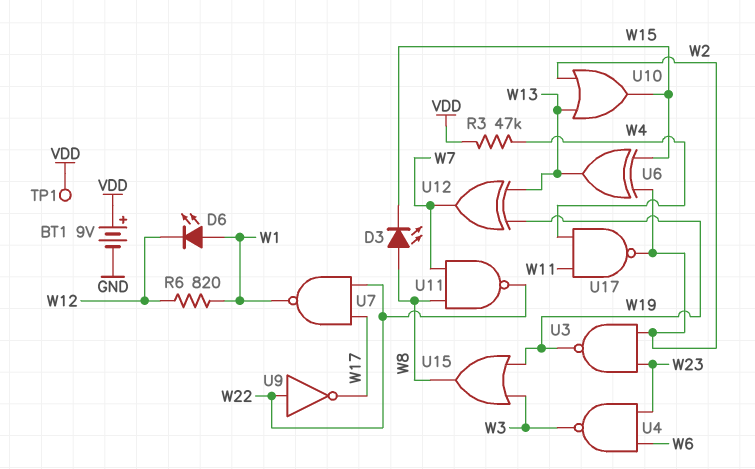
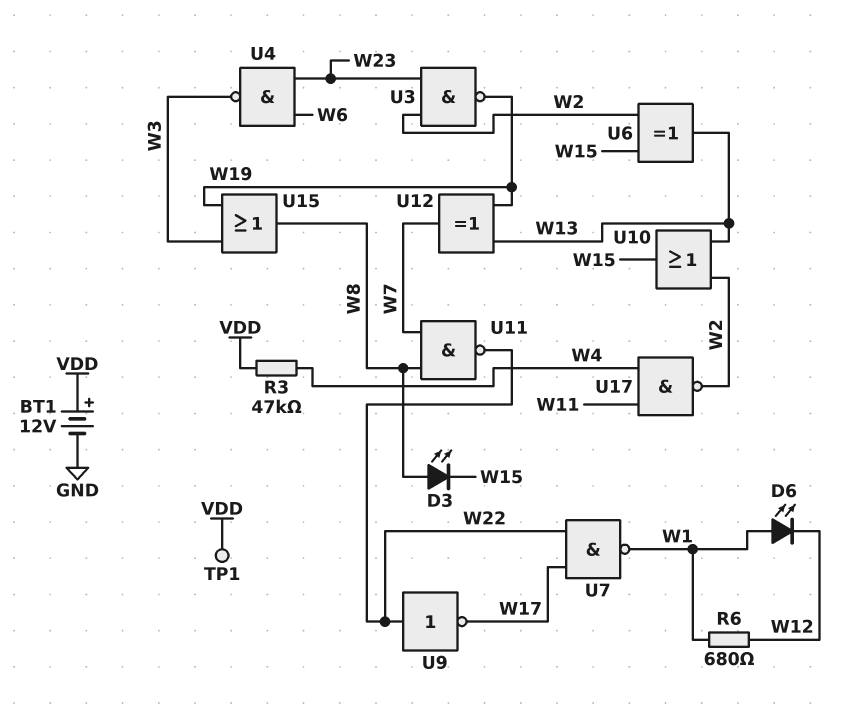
BT1: 9V (plus VDD, minus GND) -> 12V (plus VDD, minus GND)
R6: 820 (W1, W12) -> 680 (W1, W12)

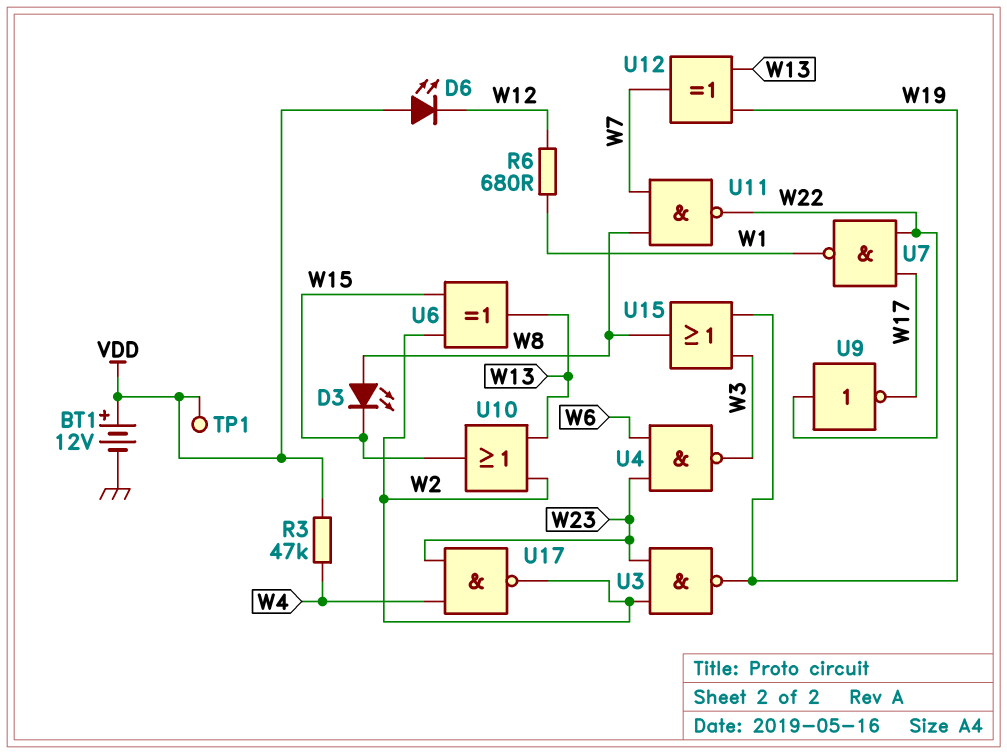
D6: LED (A W1, K W12) -> LED (A VDD, K W12)
U17: NAND (in W4, in W11, out W2) -> NAND (in W4, in W23, out W2)

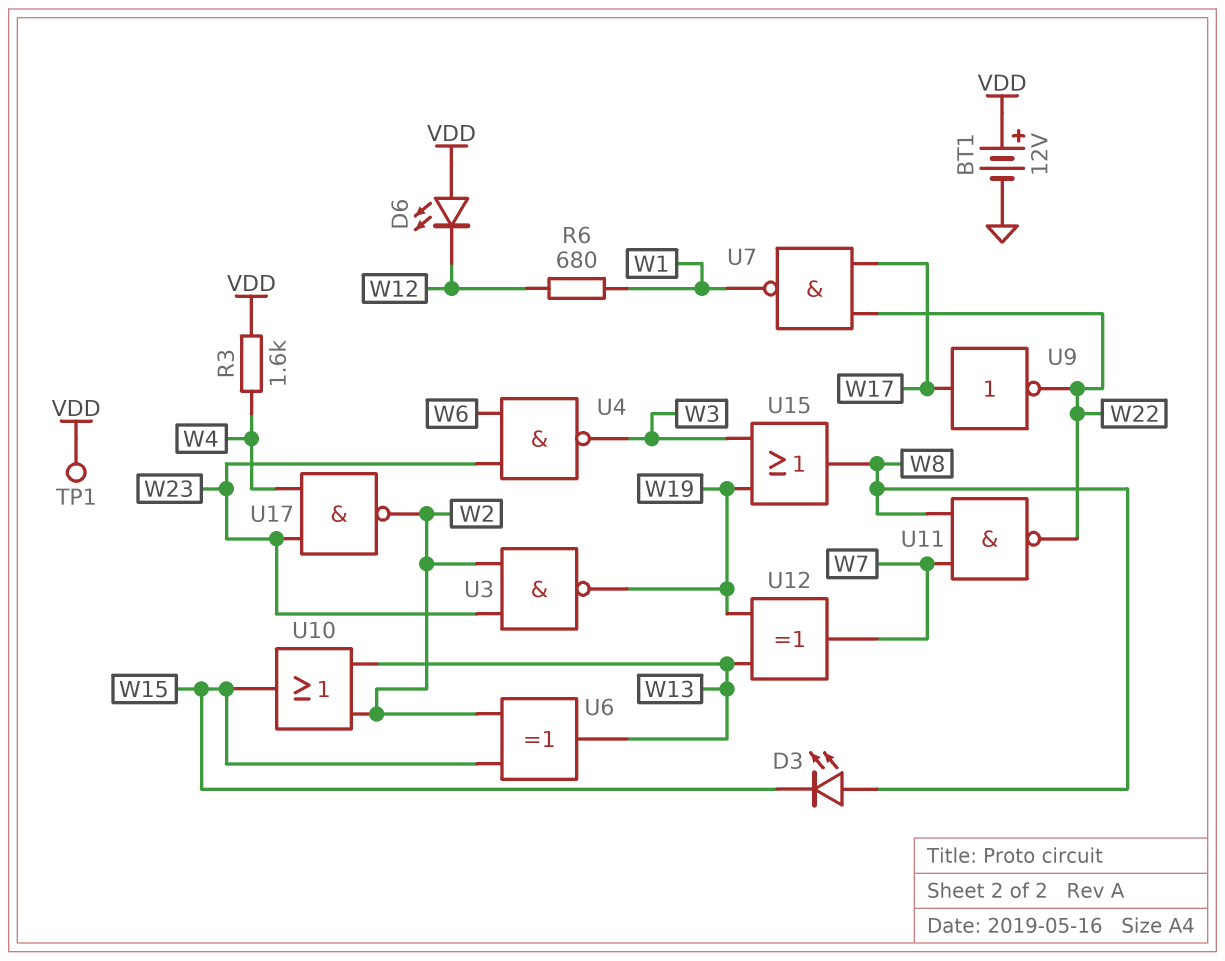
R3: 47k (VDD, W4) -> 1.6k (VDD, W4)
U9: NOT (in W22, out W17) -> NOT (in W17, out W22)

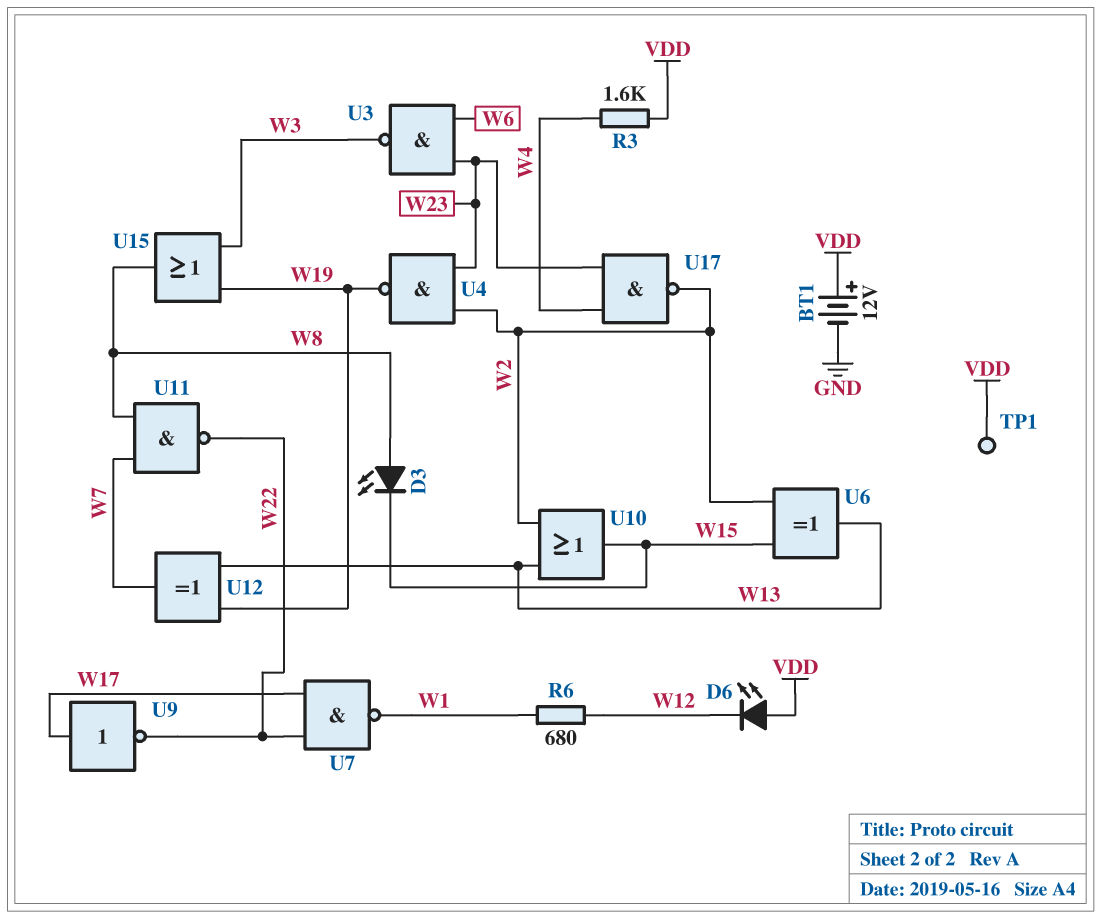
U3: NAND (in W2, in W23, out W19) -> NAND (in W6, in W23, out W3)
U4: NAND (in W6, in W23, out W3) -> NAND (in W2, in W23, out W19)

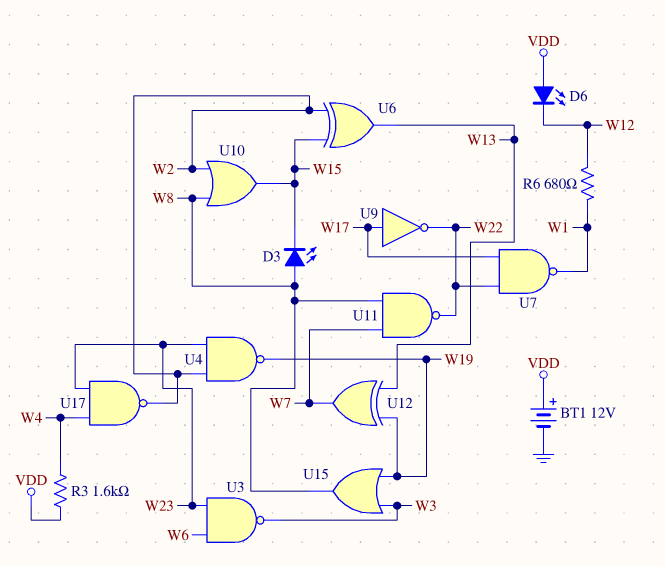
TP1: test point (VDD) -> none
U10: OR (in W2, in W13, out W15) -> OR (in W2, in W8, out W15)

